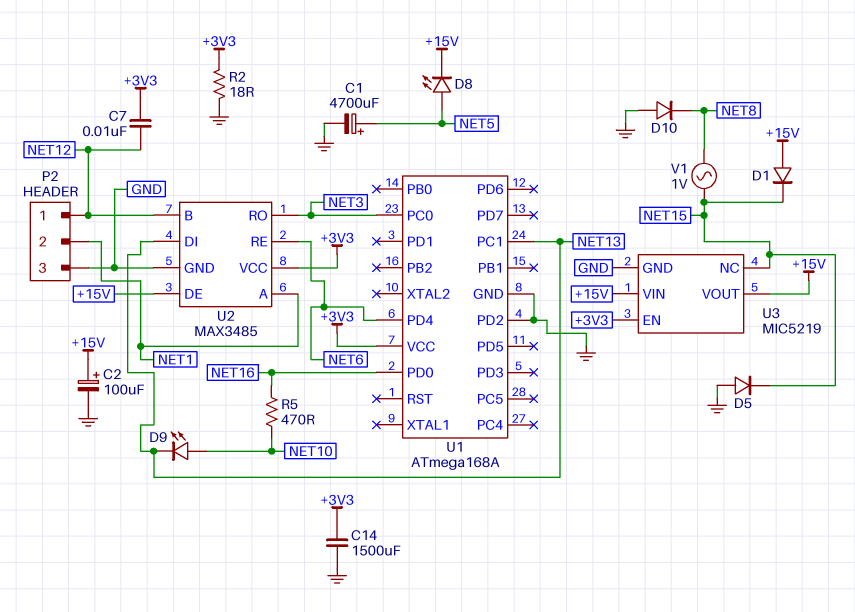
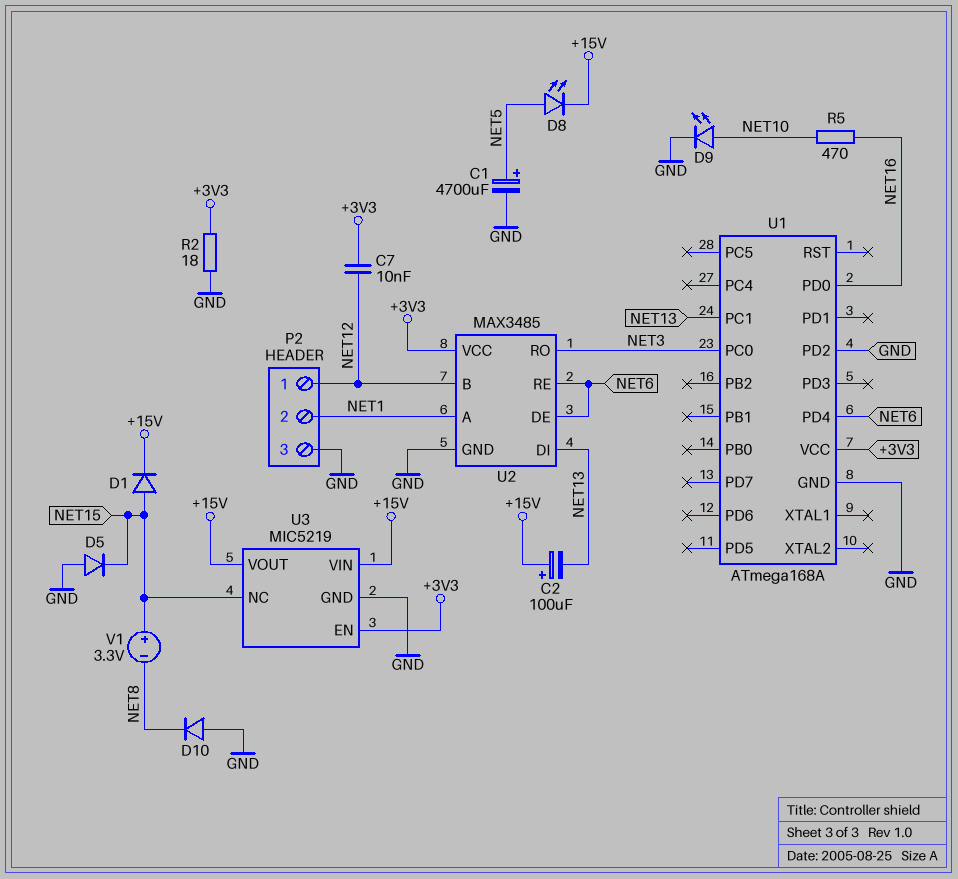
C2: 100uF (plus +15V, minus GND) -> 100uF (plus +15V, minus NET13)
C14: 1500uF (+3V3, GND) -> none
D1: diode (A +15V, K NET15) -> diode (A NET15, K +15V)
D9: LED (A NET10, K NET13) -> LED (A NET10, K GND)
U2 pin DE: +15V -> NET6
V1: AC 1V (NET8, NET15) -> 3.3V (plus NET15, minus NET8)

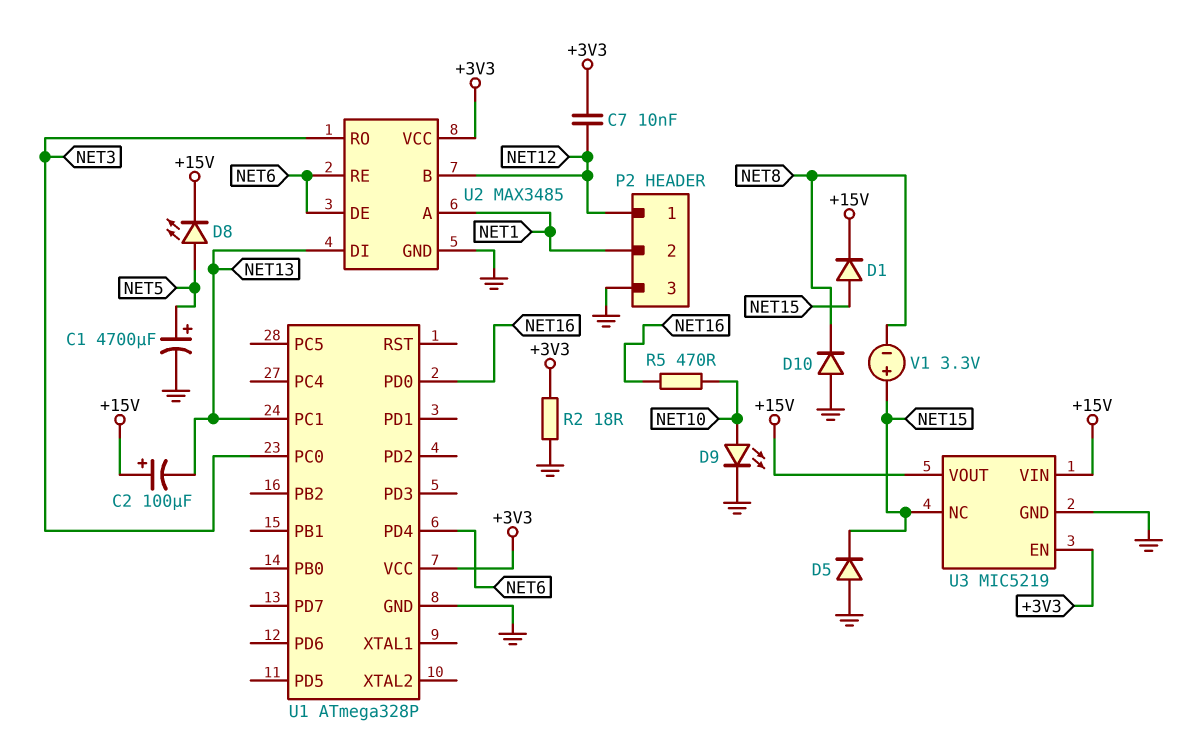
U1: ATmega168A -> ATmega328P
U1 pin PD2: GND -> none

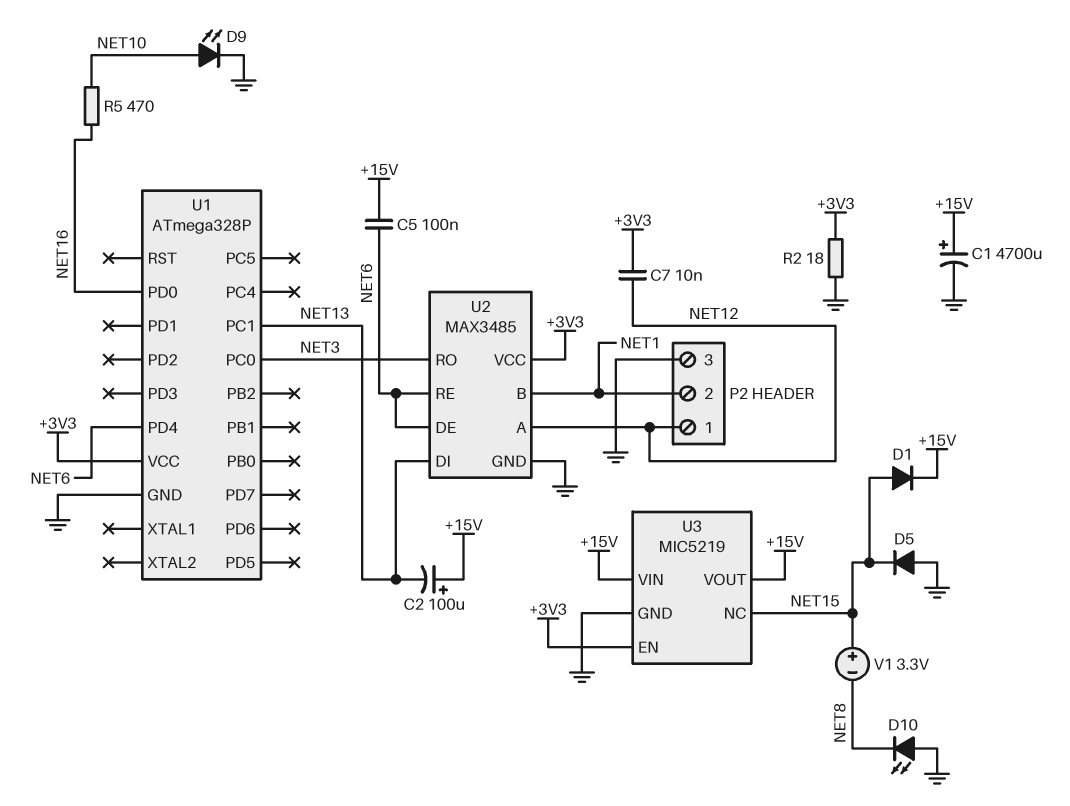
C1: 4700uF (plus NET5, minus GND) -> 4700uF (plus +15V, minus GND)
C5: none -> 100nF (+15V, NET6)
D8: LED (A NET5, K +15V) -> none
D10: diode (A GND, K NET8) -> LED (A GND, K NET8)
U2 pin A: NET1 -> NET12
U2 pin B: NET12 -> NET1

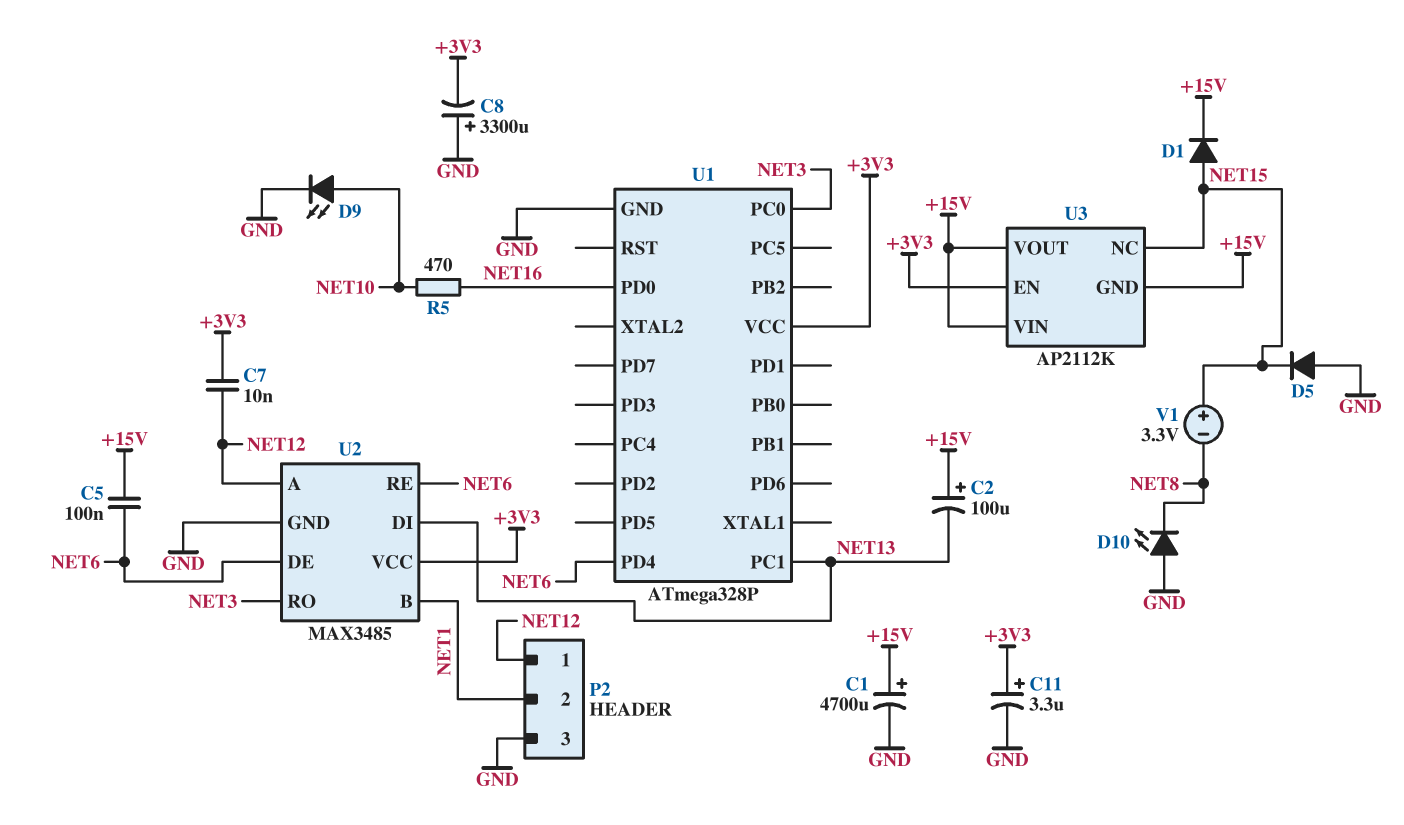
C8: none -> 3300uF (plus GND, minus +3V3)
C11: none -> 3.3uF (plus +3V3, minus GND)
R2: 18 (+3V3, GND) -> none
U3: MIC5219 -> AP2112K
U3 pin GND: GND -> +15V

